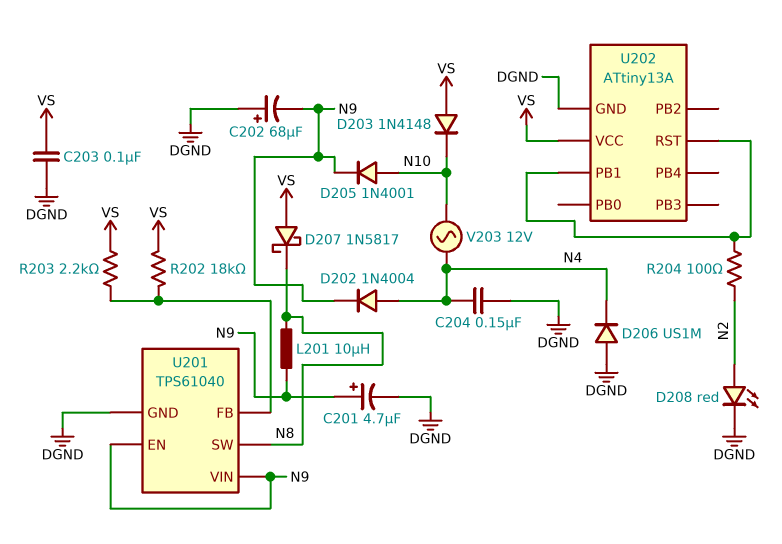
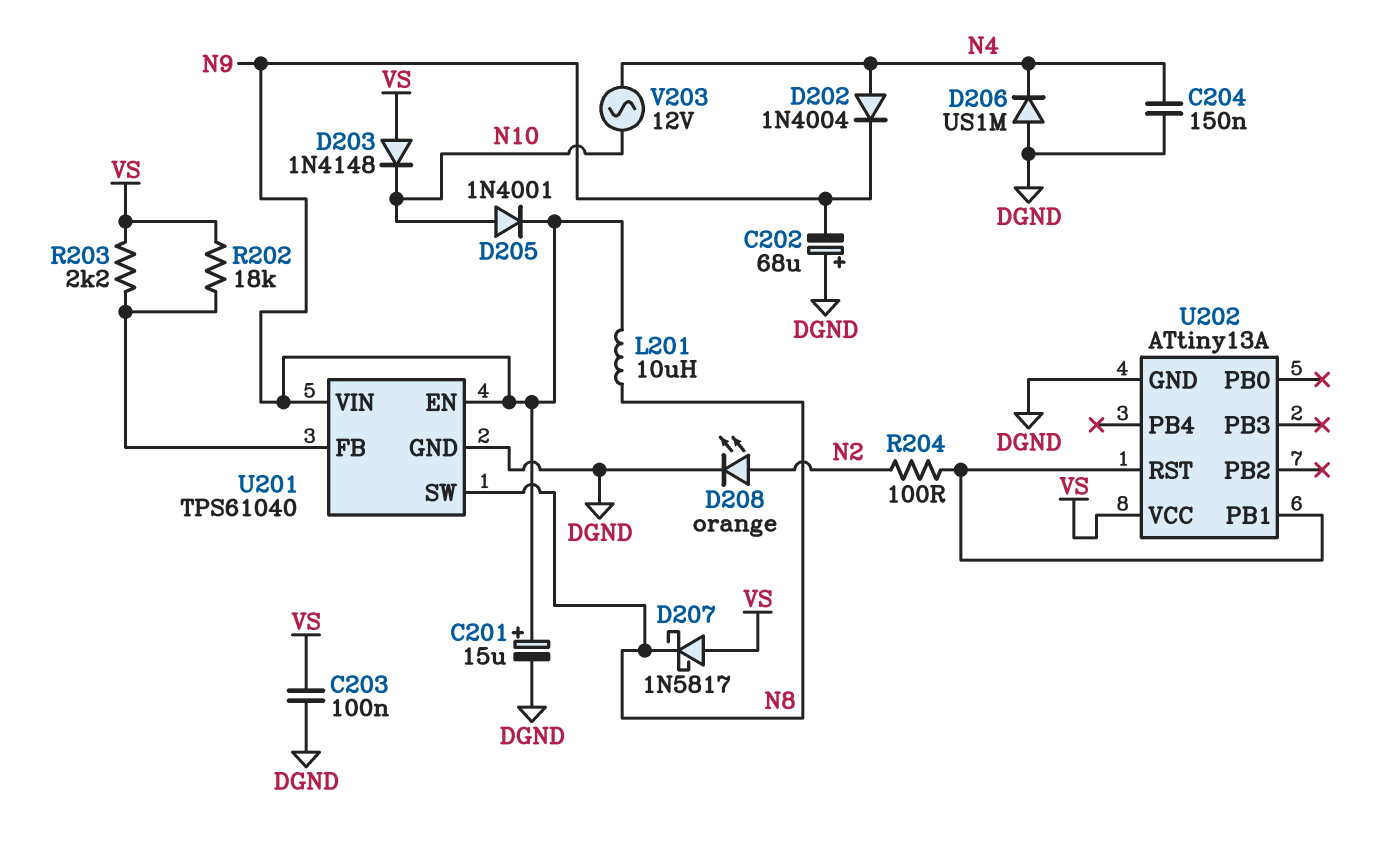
C201: 4.7uF (plus N9, minus DGND) -> 15uF (plus N9, minus DGND)
D208: LED red (A N2, K DGND) -> LED orange (A N2, K DGND)

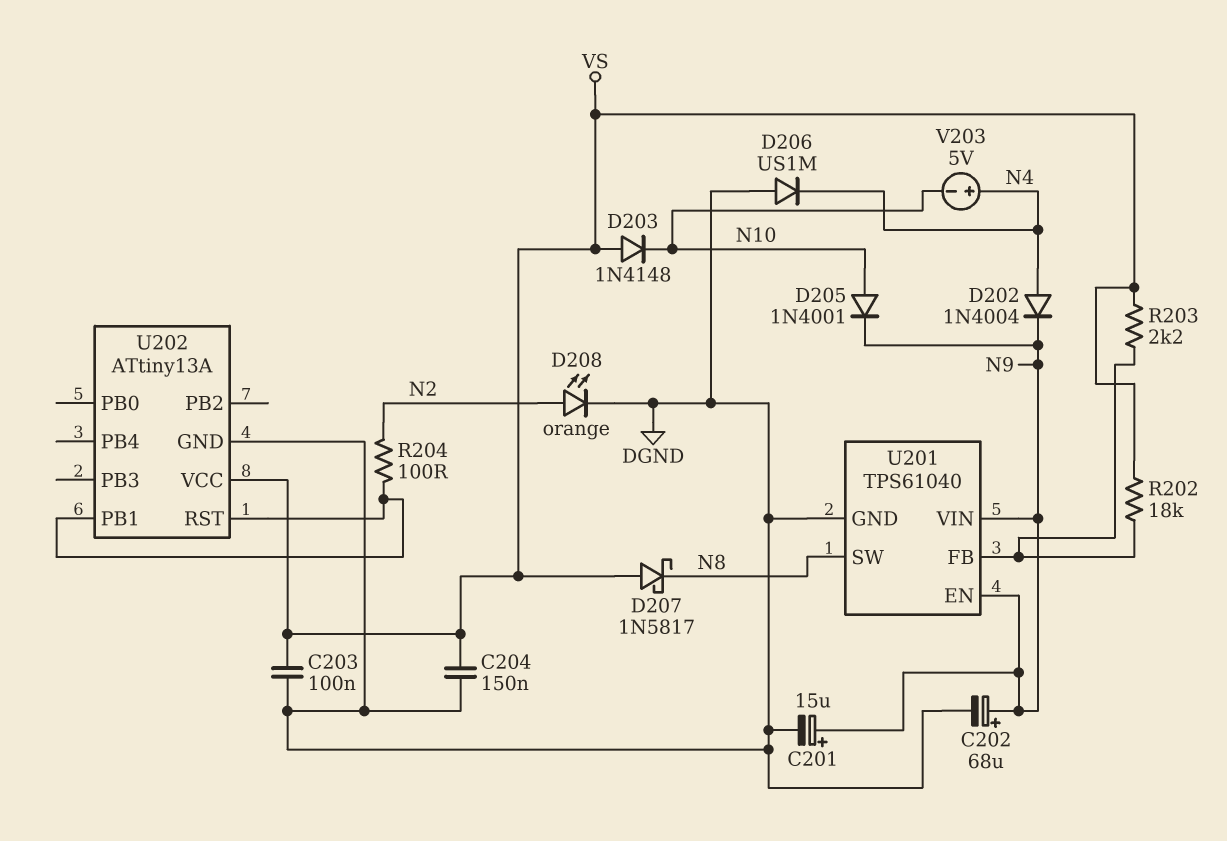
C202: 68uF (plus DGND, minus N9) -> 68uF (plus N9, minus DGND)
C204: 150nF (DGND, N4) -> 150nF (DGND, VS)
L201: 10uH (N8, N9) -> none
V203: AC 12V (N4, N10) -> 5V (plus N4, minus N10)

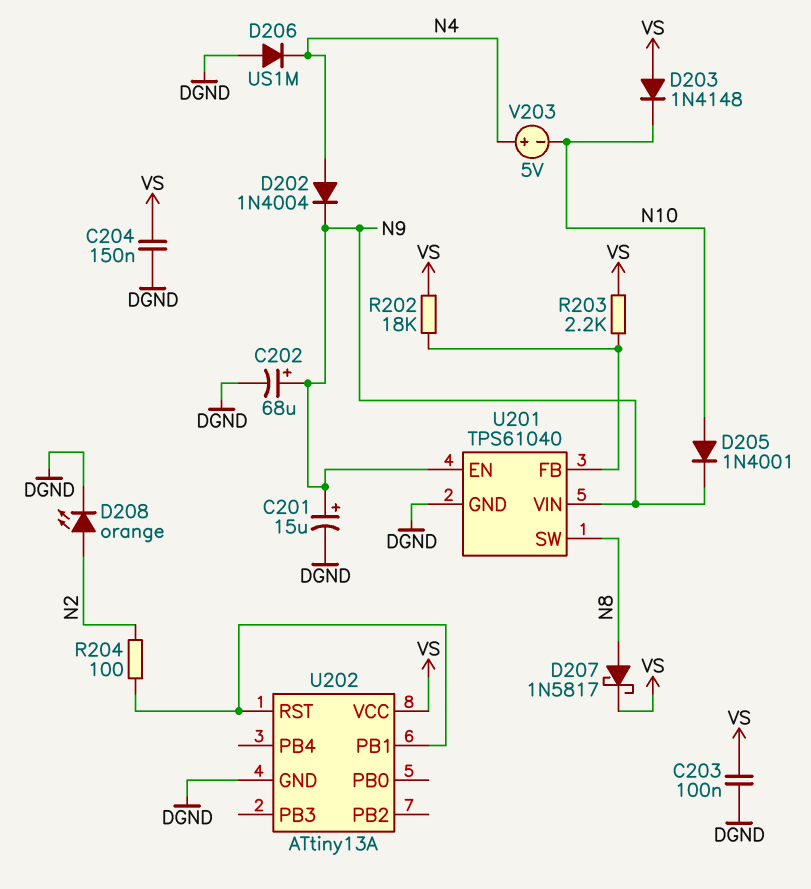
D207: schottky 1N5817 (A VS, K N8) -> schottky 1N5817 (A N8, K VS)

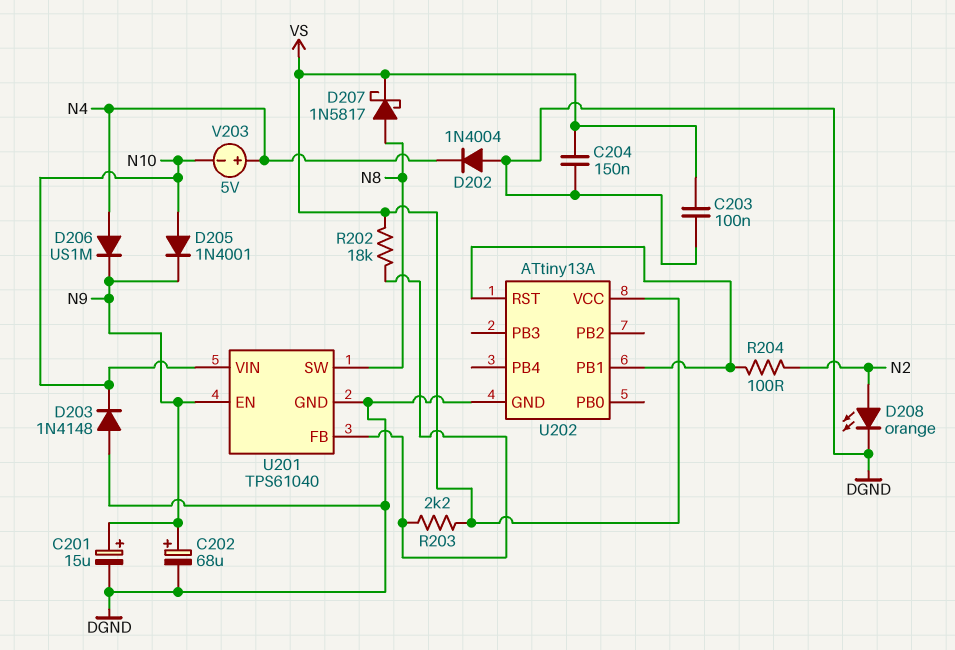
D202: diode 1N4004 (A N4, K N9) -> diode 1N4004 (A DGND, K N4)
D203: diode 1N4148 (A VS, K N10) -> diode 1N4148 (A DGND, K N10)
D206: diode US1M (A DGND, K N4) -> diode US1M (A N4, K N9)
U201 pin VIN: N9 -> N10

